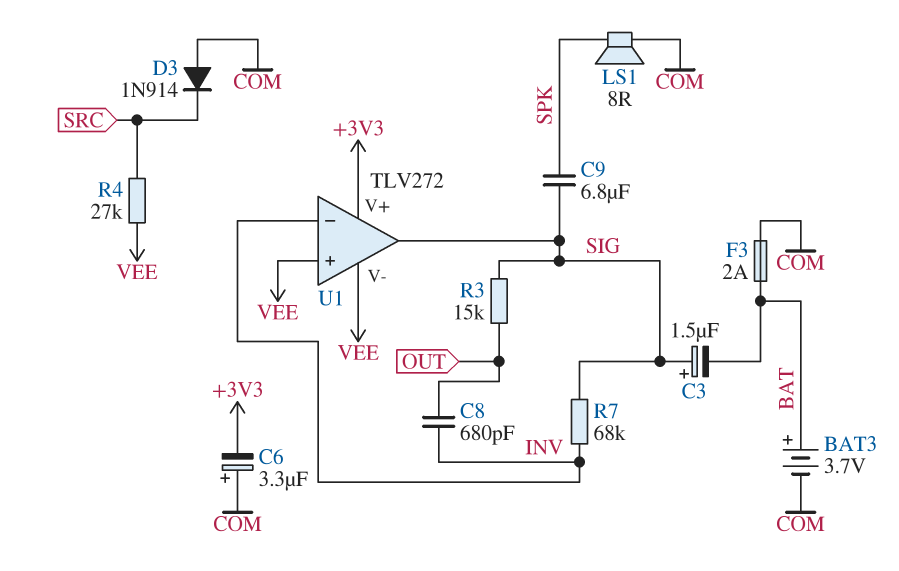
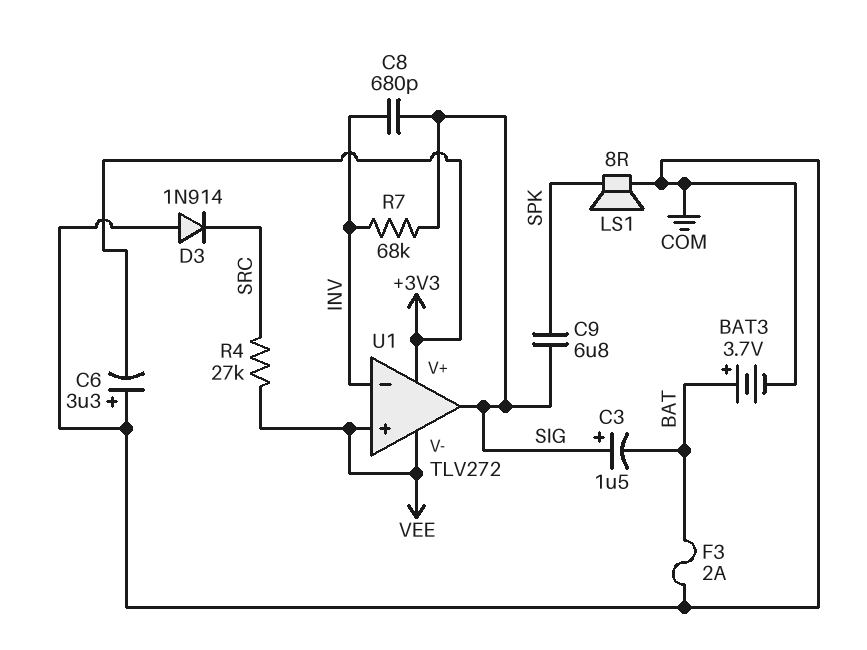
C8: 680pF (INV, OUT) -> 680pF (INV, SIG)
R3: 15k (OUT, SIG) -> none

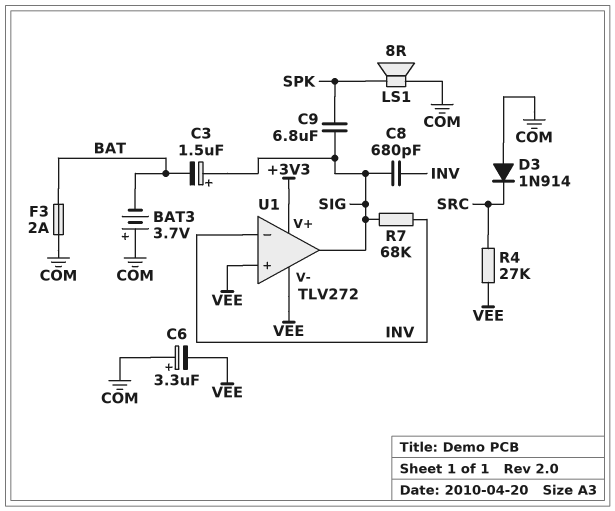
BAT3: 3.7V (plus BAT, minus COM) -> 3.7V (plus COM, minus BAT)
C6: 3.3uF (plus COM, minus +3V3) -> 3.3uF (plus COM, minus VEE)

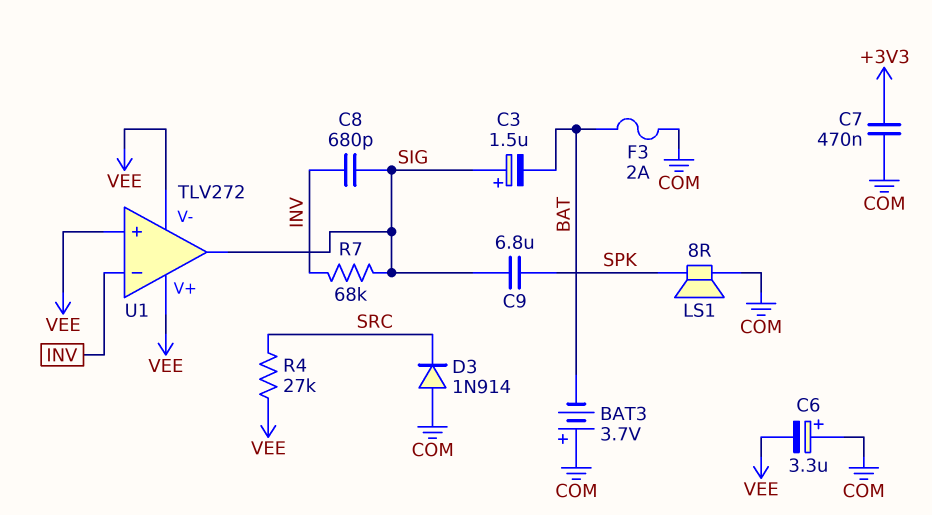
C7: none -> 470nF (+3V3, COM)
U1 pin V+: +3V3 -> VEE

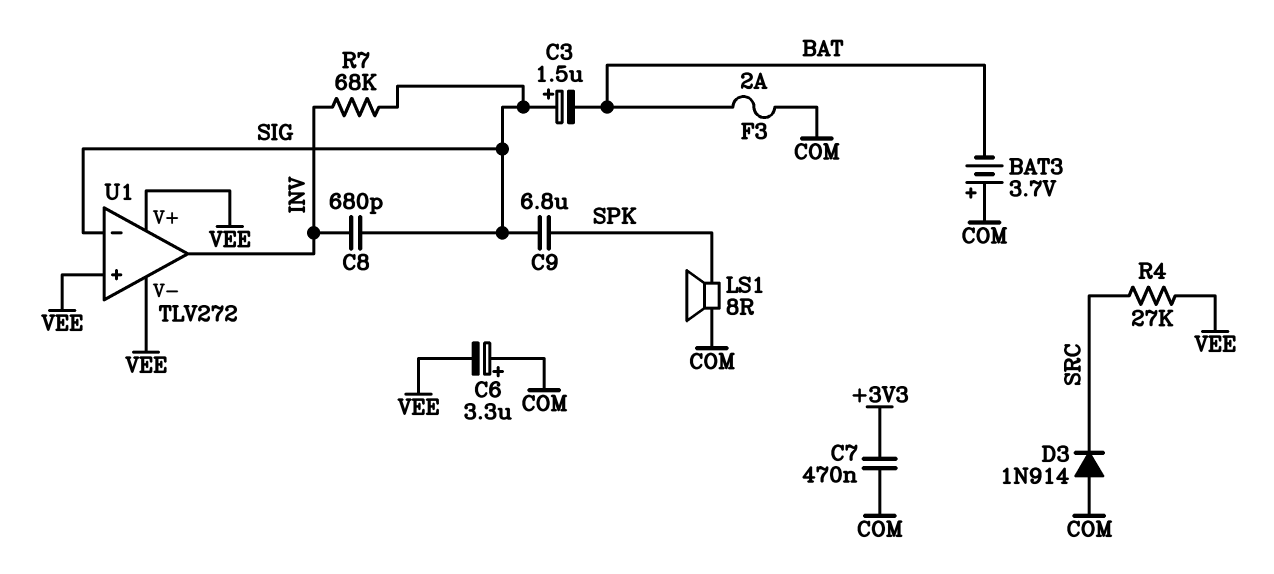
U1 pin in-: INV -> SIG
U1 pin out: SIG -> INV

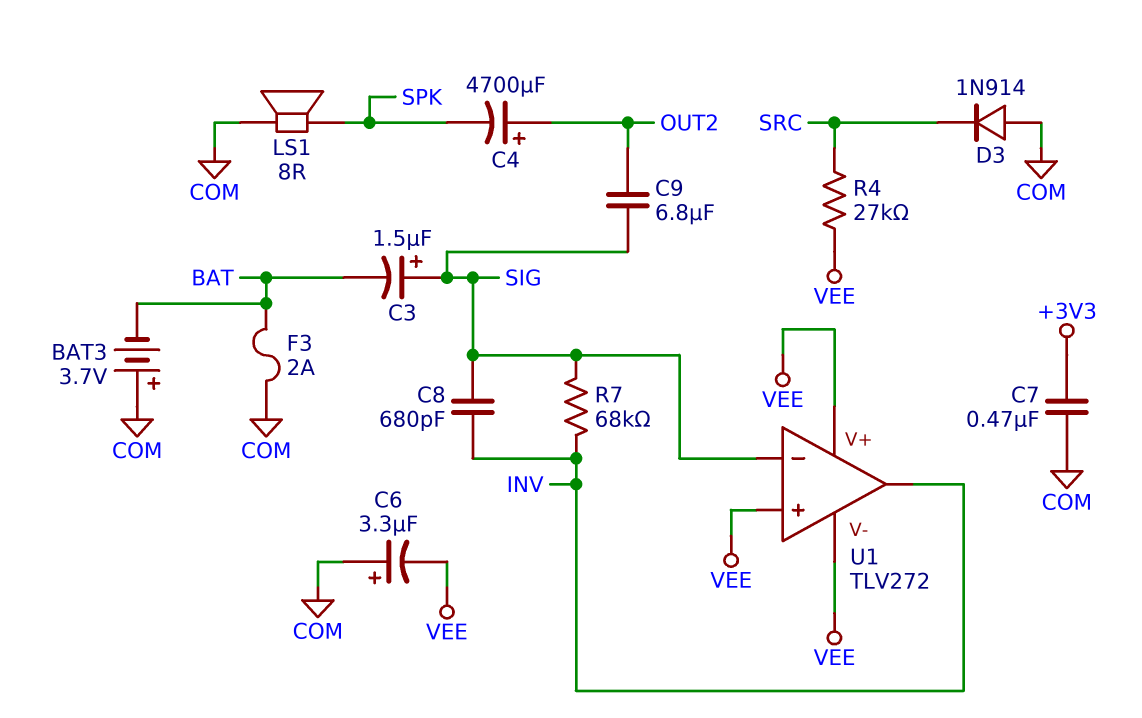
C4: none -> 4700uF (plus OUT2, minus SPK)
C9: 6.8uF (SIG, SPK) -> 6.8uF (OUT2, SIG)

